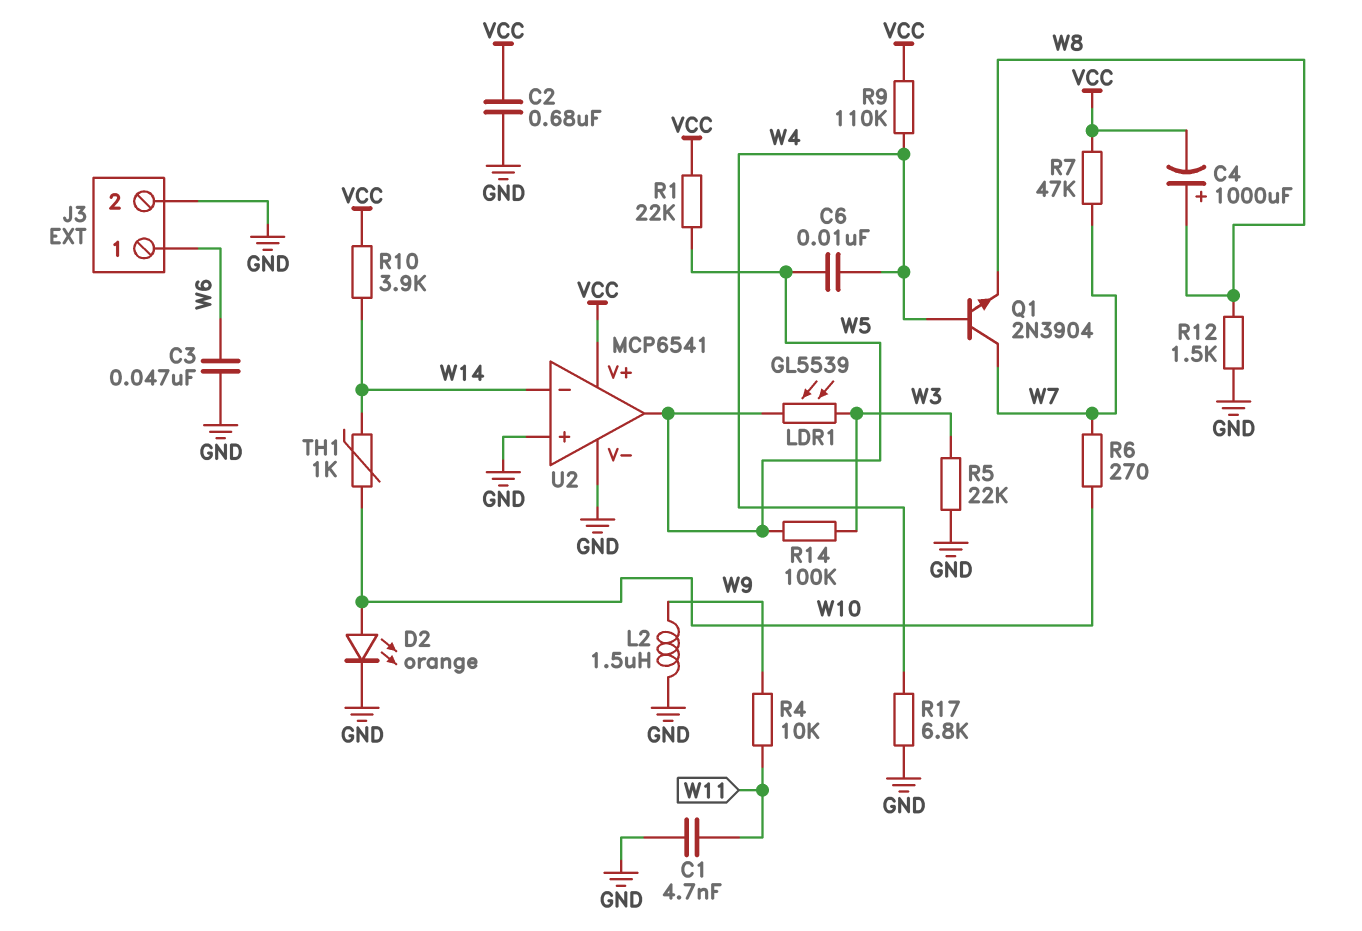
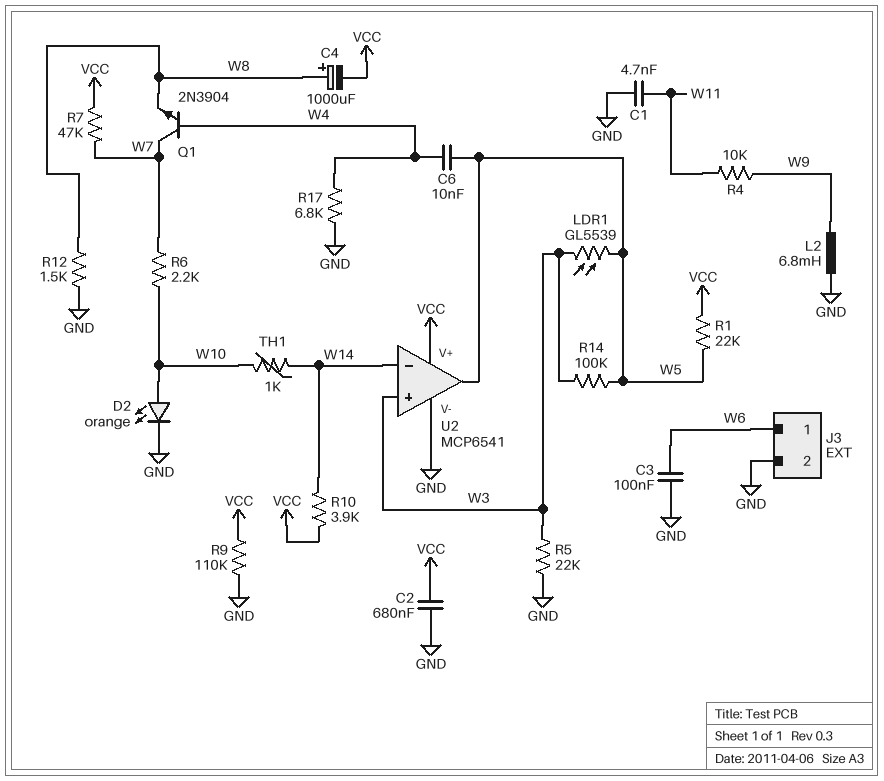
C3: 47nF (GND, W6) -> 100nF (GND, W6)
L2: 1.5uH (GND, W9) -> 6.8mH (GND, W9)
R6: 270 (W7, W10) -> 2.2k (W7, W10)
R9: 110k (VCC, W4) -> 110k (GND, VCC)
U2 pin in+: GND -> W3

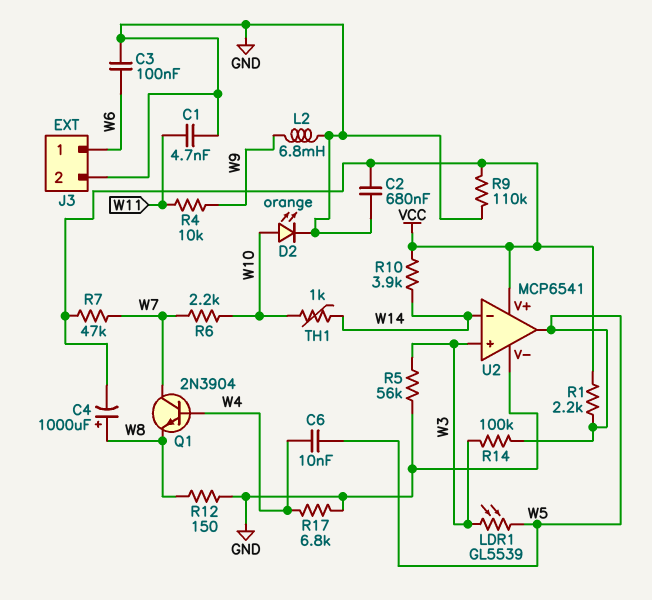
R1: 22k (VCC, W5) -> 2.2k (VCC, W5)
R5: 22k (GND, W3) -> 56k (GND, W3)
R12: 1.5k (GND, W8) -> 150 (GND, W8)

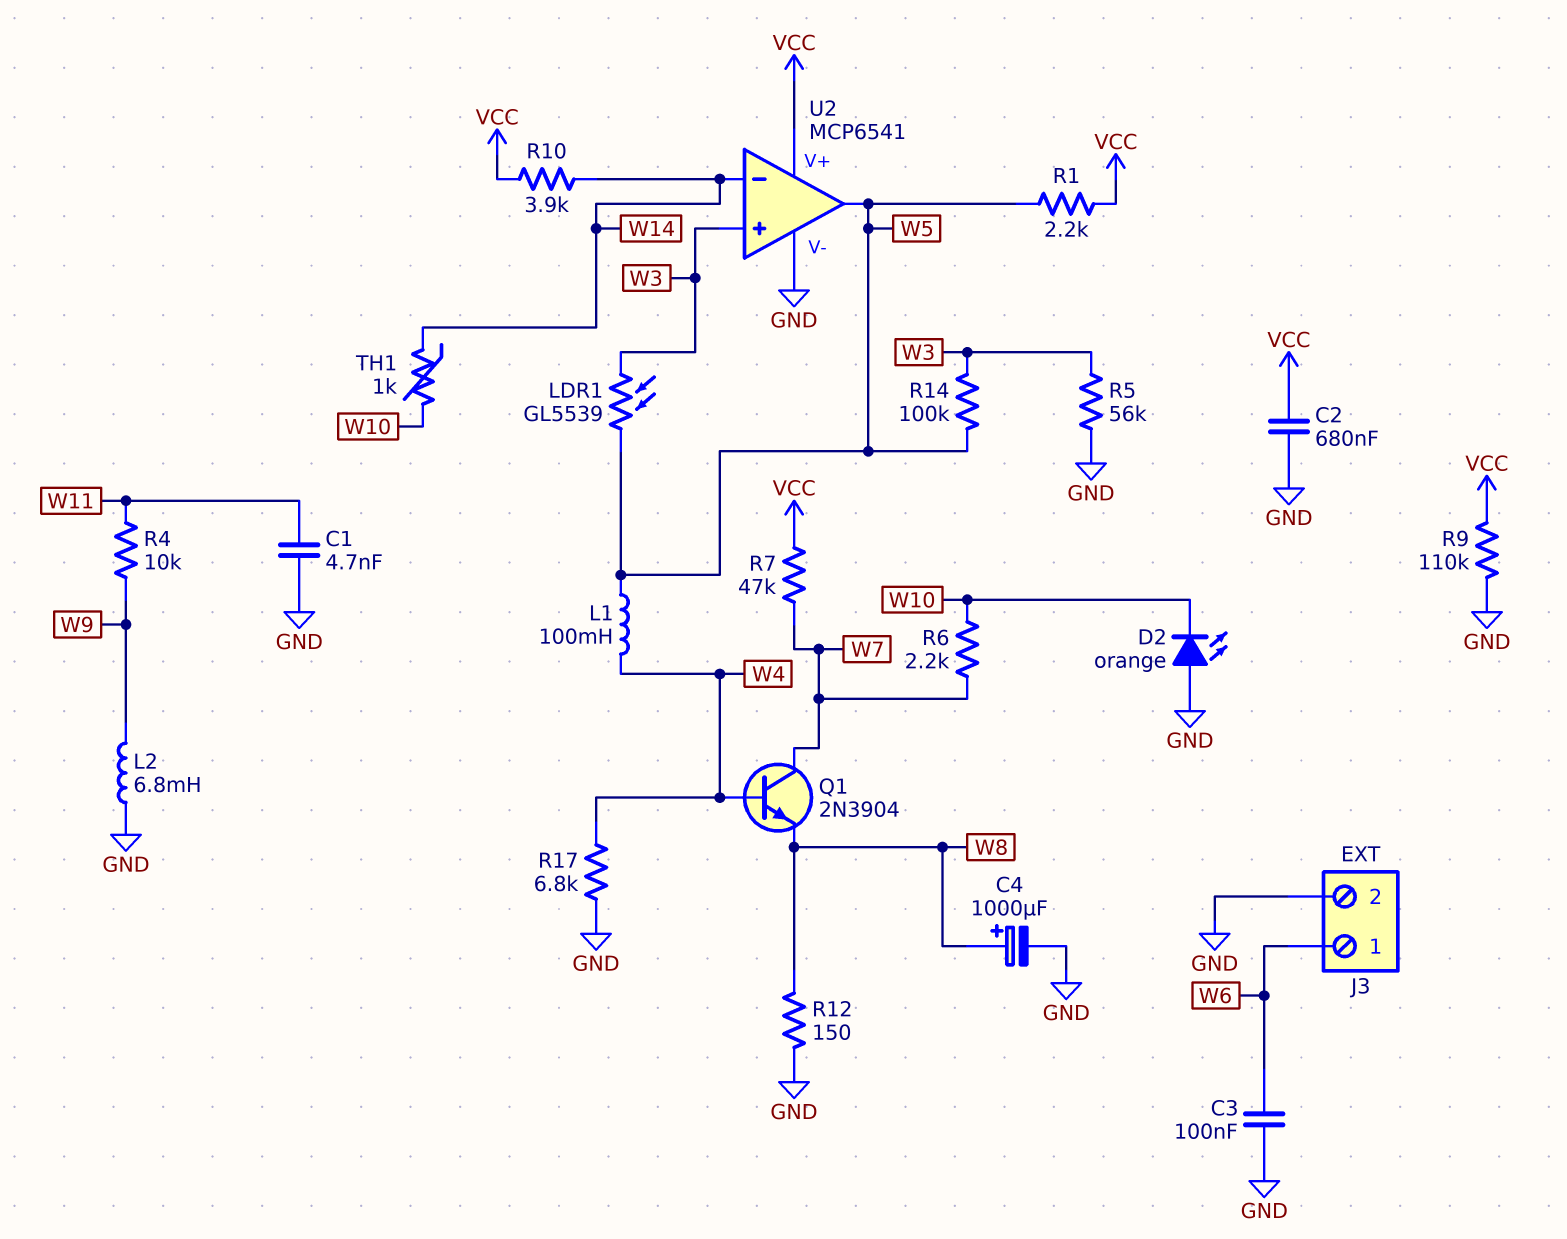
C4: 1000uF (plus W8, minus VCC) -> 1000uF (plus W8, minus GND)
C6: 10nF (W4, W5) -> none
D2: LED orange (A W10, K GND) -> LED orange (A GND, K W10)
L1: none -> 100mH (W4, W5)

